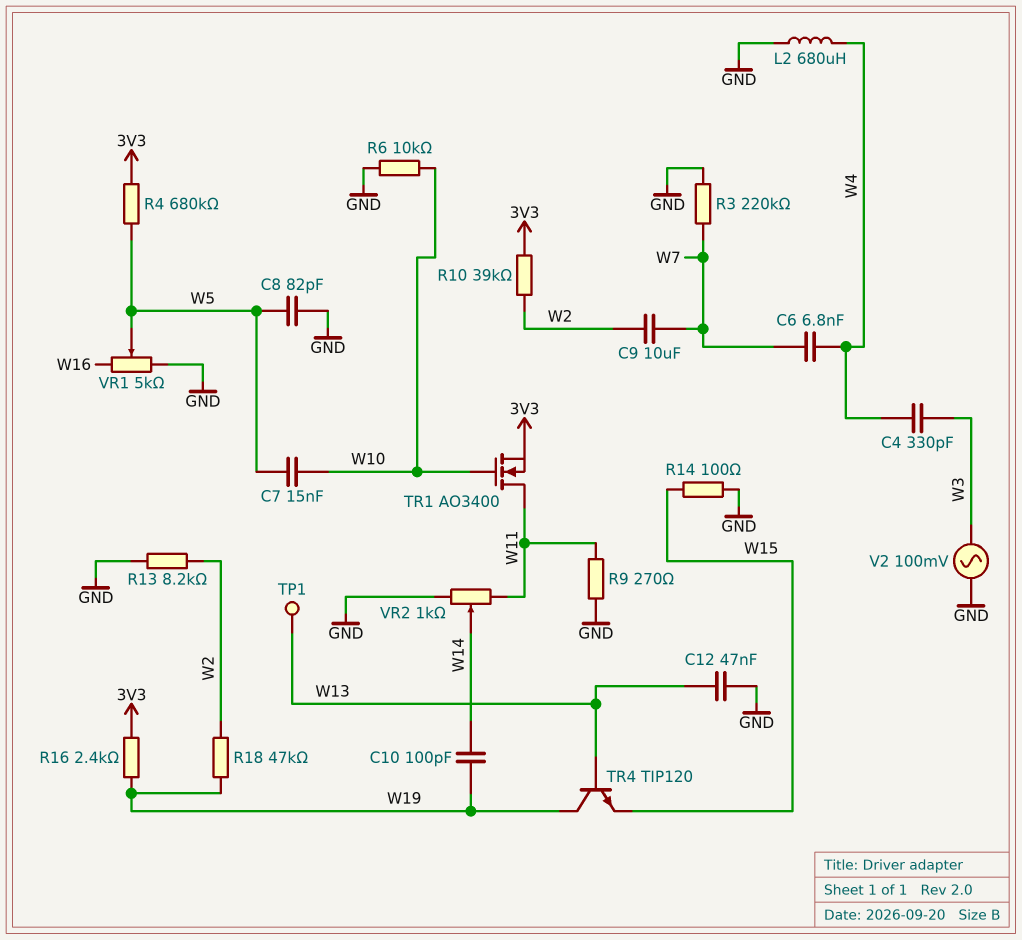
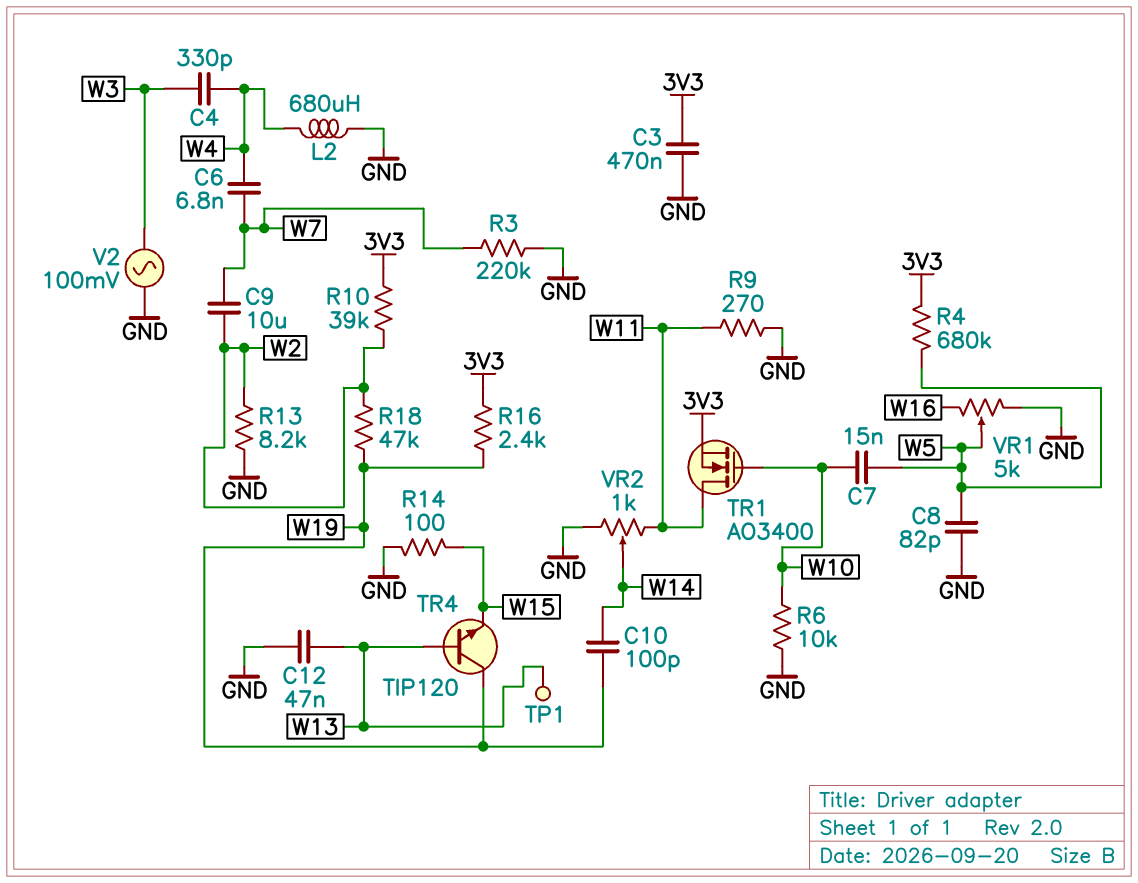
C3: none -> 470nF (3V3, GND)

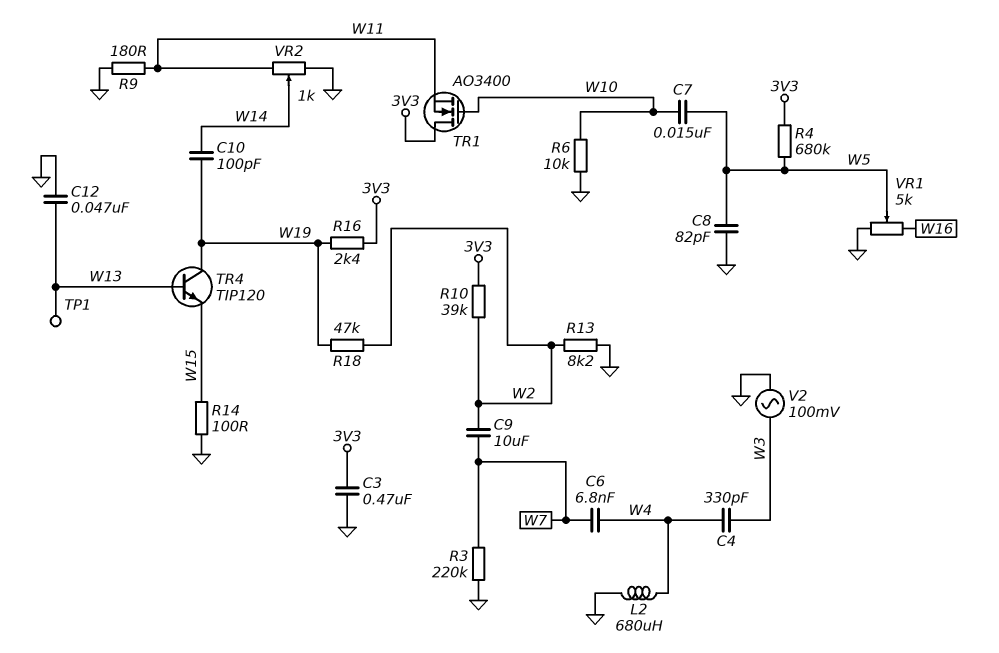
R9: 270 (GND, W11) -> 180 (GND, W11)
TR1: NMOS AO3400 (G W10, D W11, S 3V3) -> NMOS AO3400 (G W10, D 3V3, S W11)

